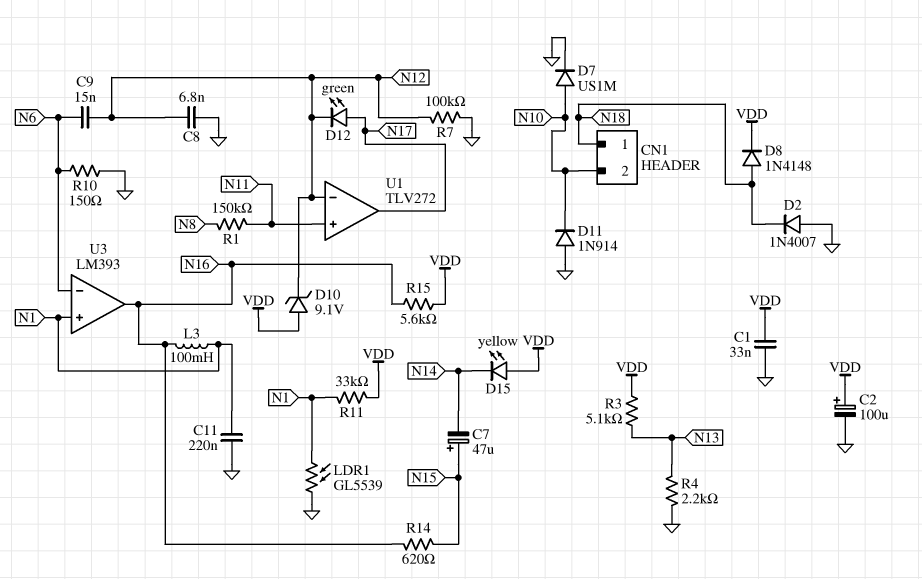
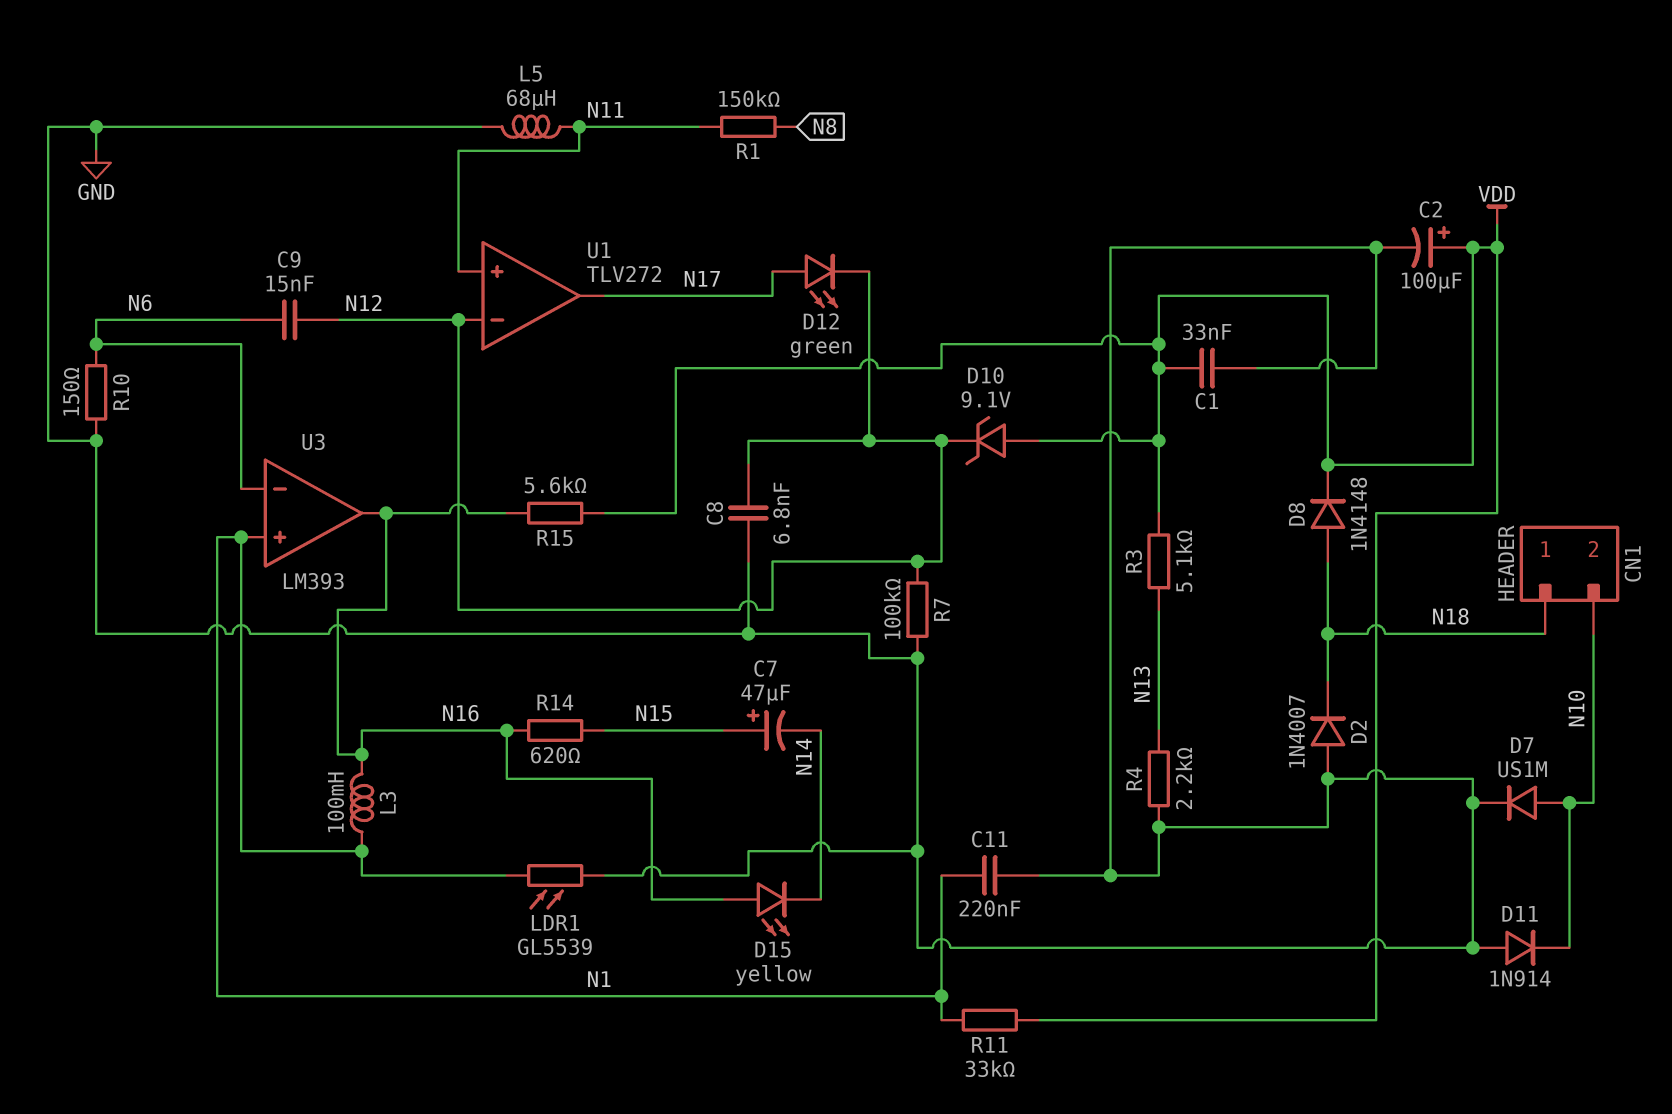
D15: LED yellow (A VDD, K N14) -> LED yellow (A N16, K N14)
L5: none -> 68uH (GND, N11)

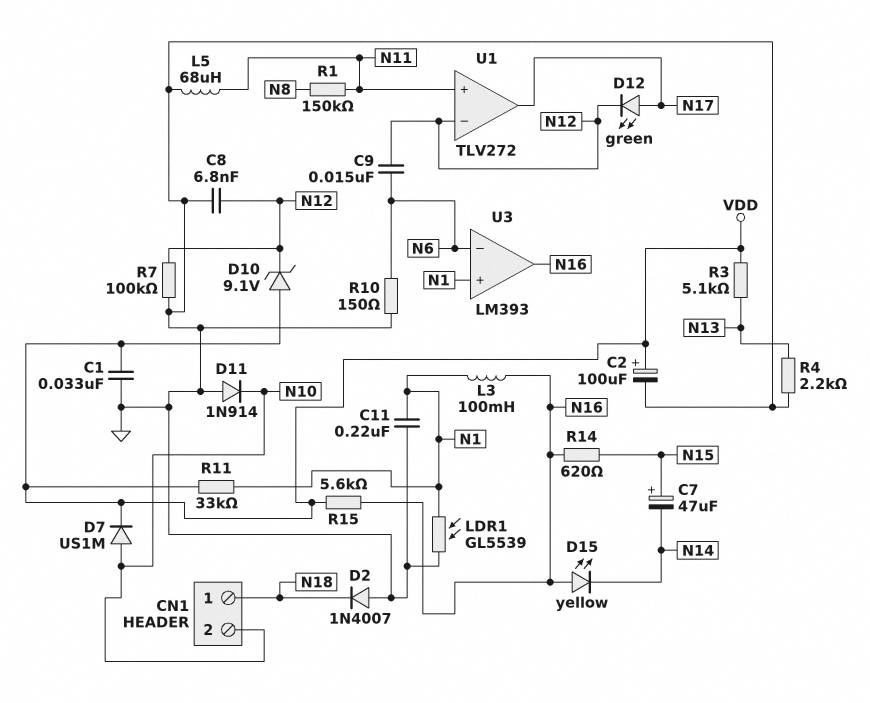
D7: diode US1M (A N10, K GND) -> diode US1M (A N10, K VDD)
D8: diode 1N4148 (A N18, K VDD) -> none

